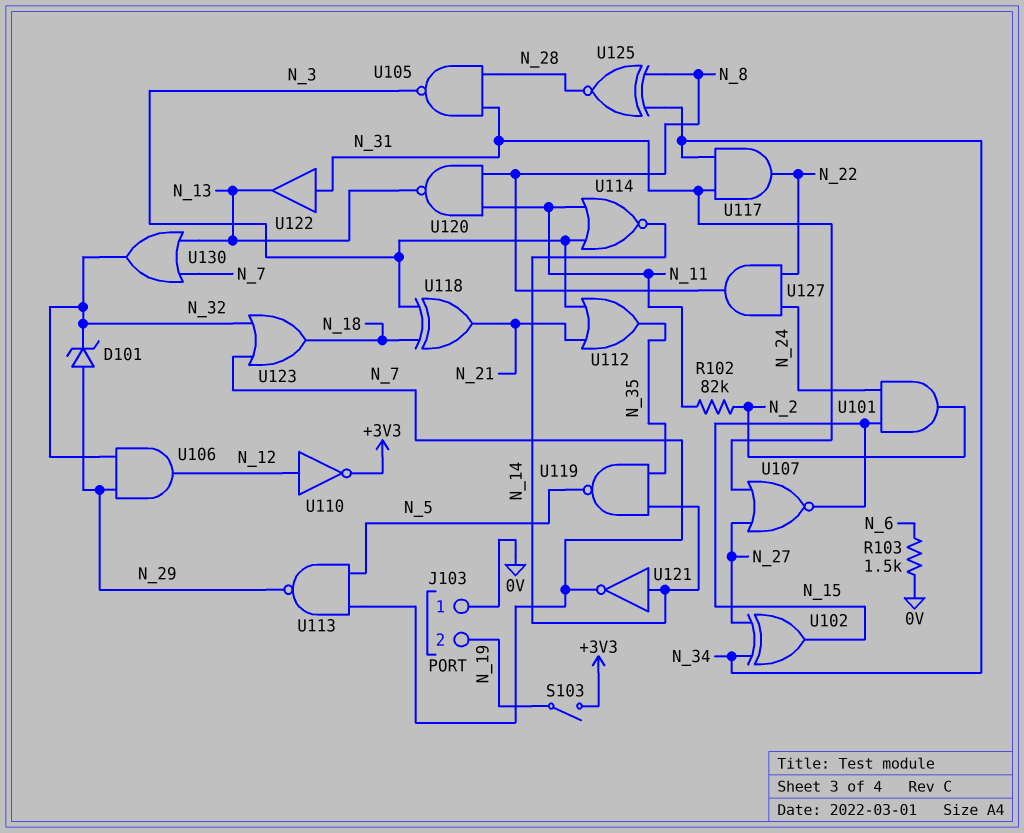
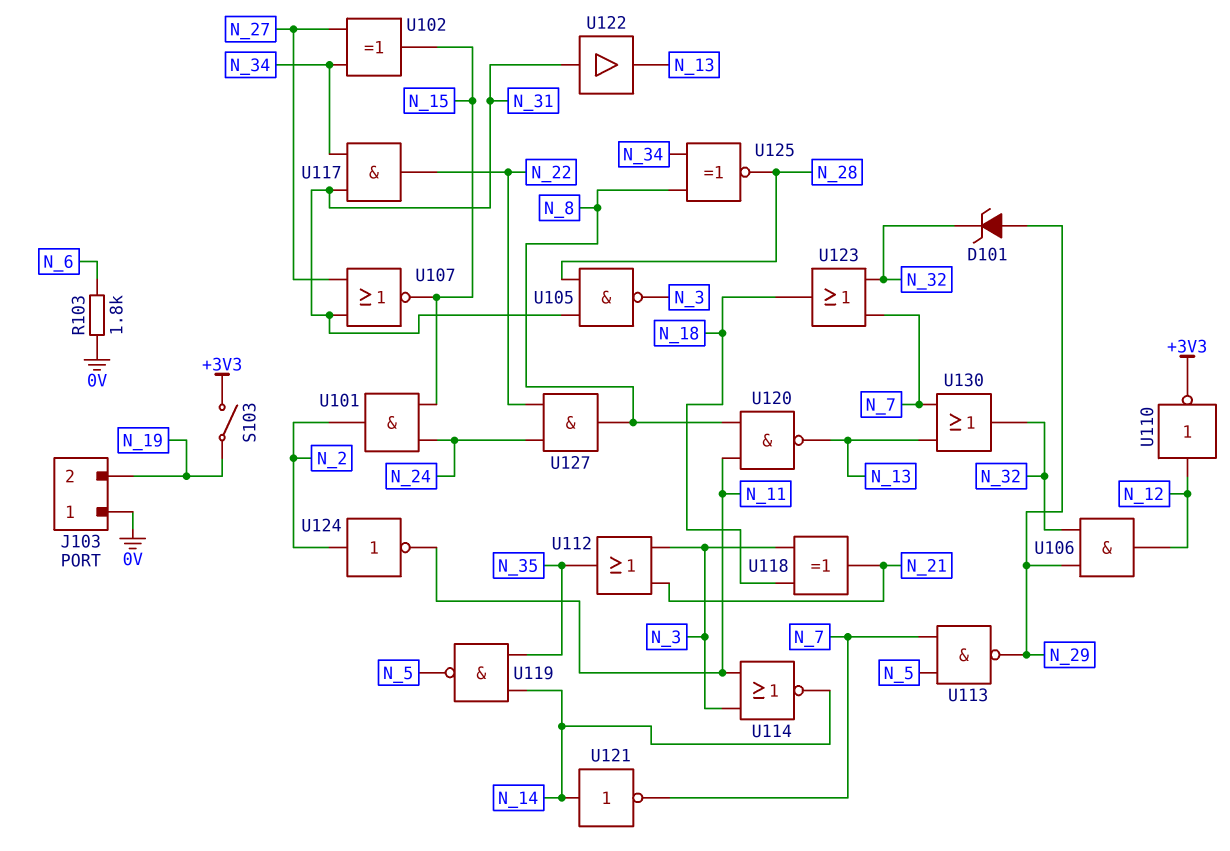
R102: 82k (N_2, N_11) -> none
R103: 1.5k (0V, N_6) -> 1.8k (0V, N_6)
U124: none -> NOT (in N_2, out N_11)

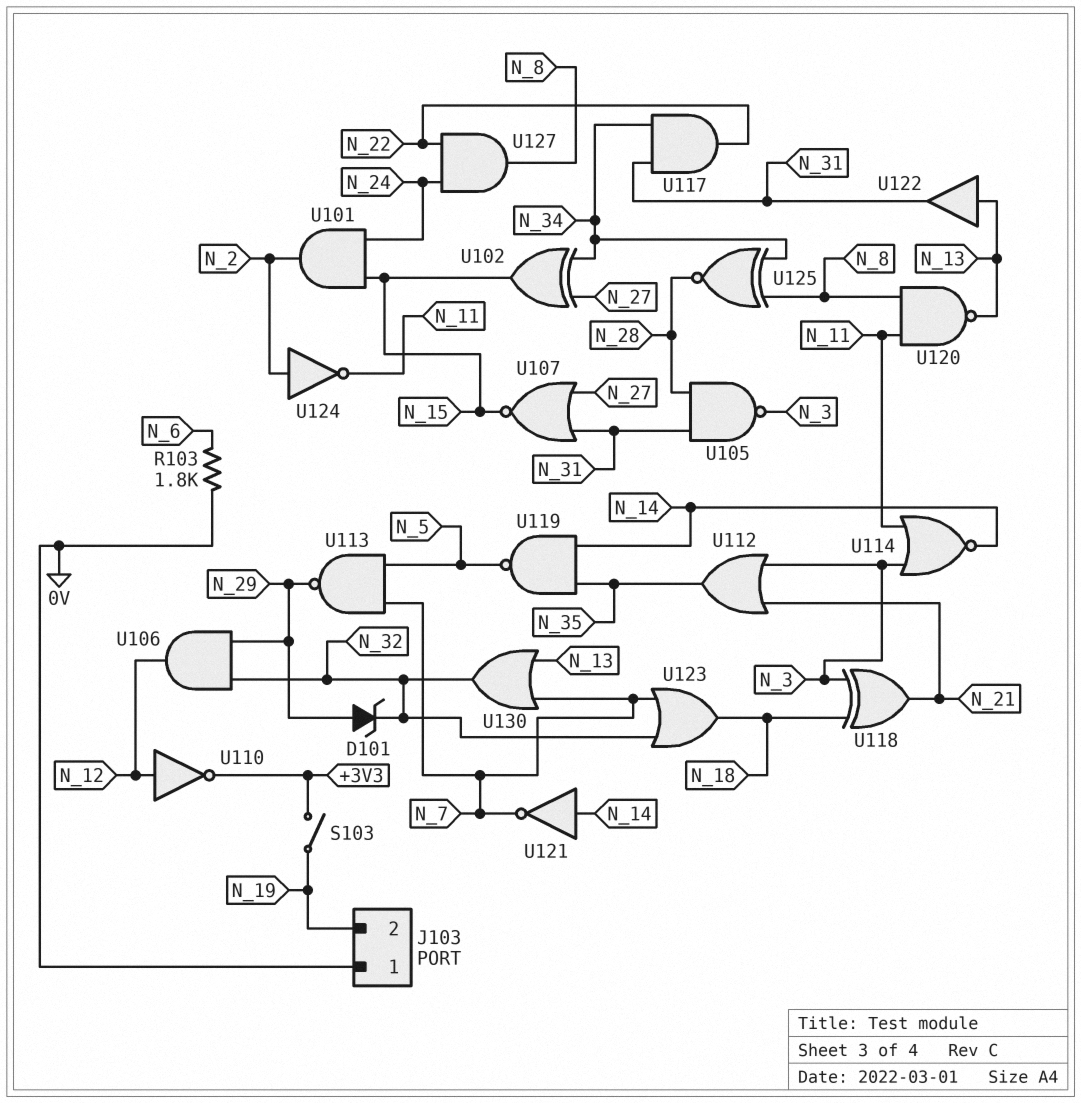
U122: buffer (in N_31, out N_13) -> buffer (in N_13, out N_31)

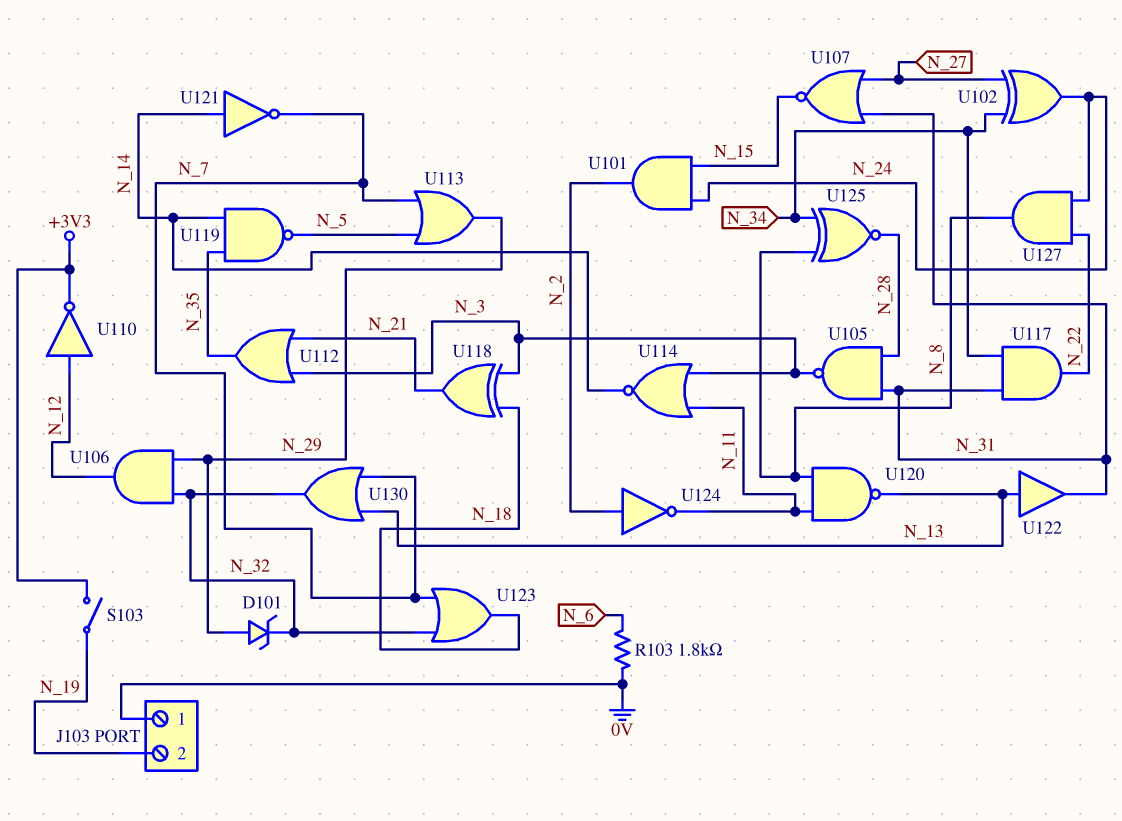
U102: XOR (in N_27, in N_34, out N_15) -> XOR (in N_27, in N_34, out N_24)
U113: NAND (in N_5, in N_7, out N_29) -> OR (in N_5, in N_7, out N_29)

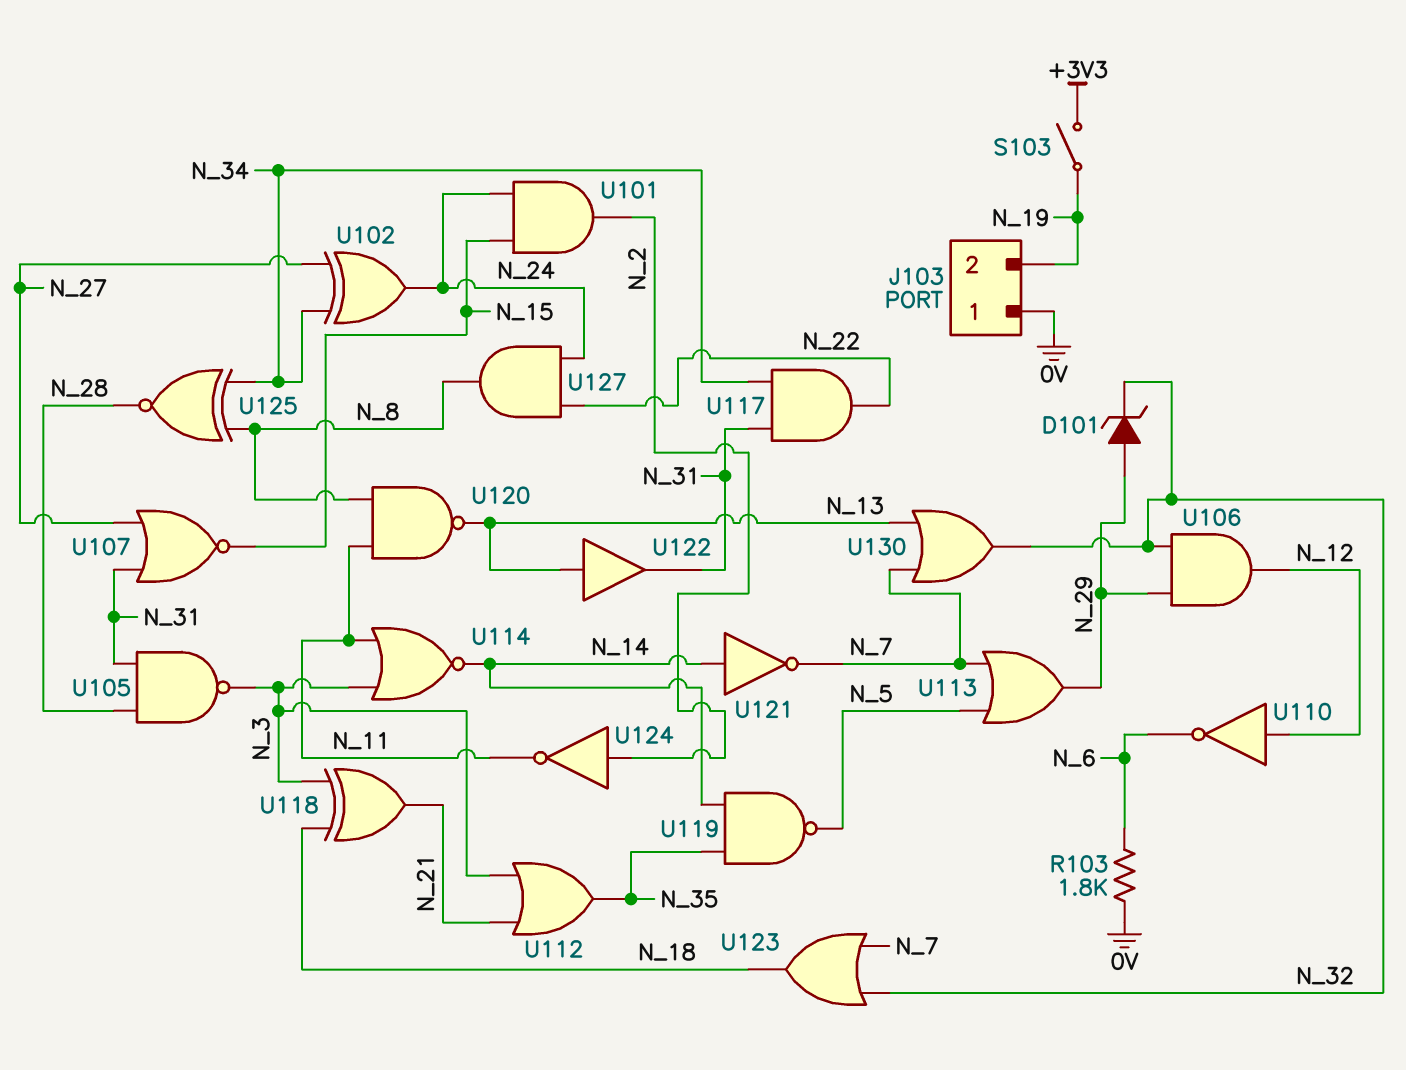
U110: NOT (in N_12, out +3V3) -> NOT (in N_12, out N_6)

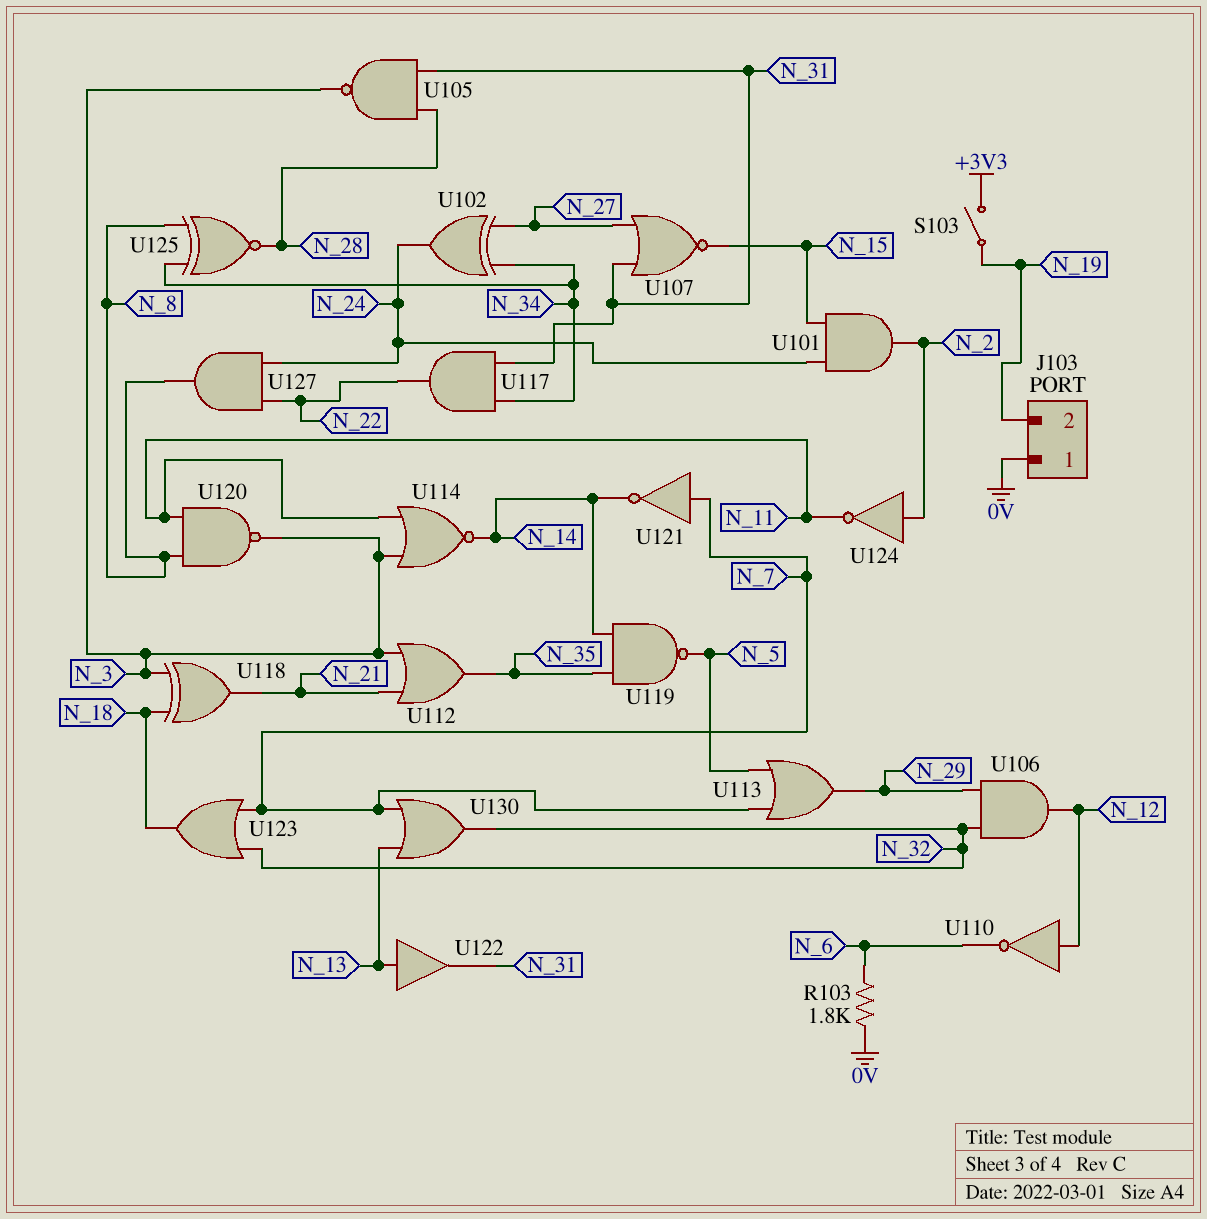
D101: zener (A N_29, K N_32) -> none
U120: NAND (in N_8, in N_11, out N_13) -> NAND (in N_8, in N_11, out N_3)
U121: NOT (in N_14, out N_7) -> NOT (in N_7, out N_14)

